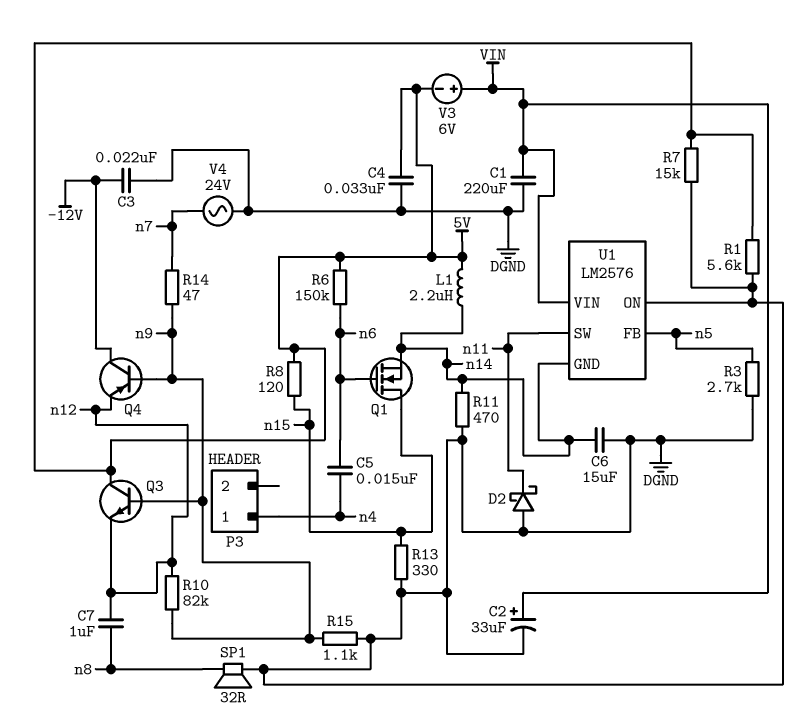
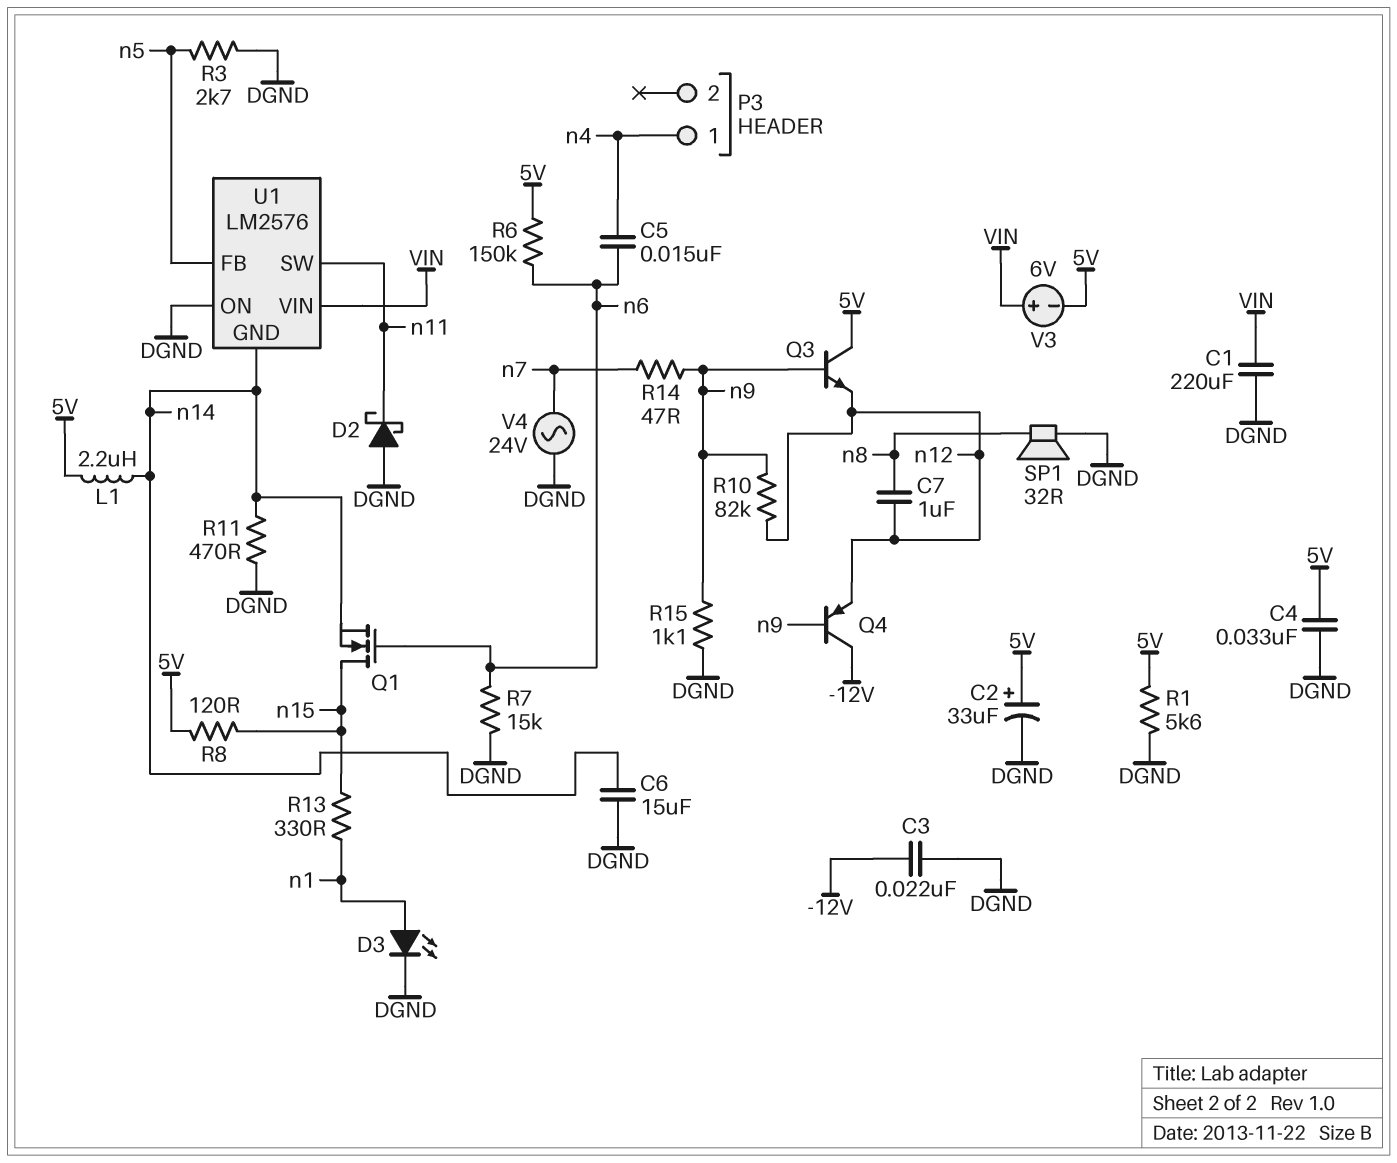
C2: 33uF (plus VIN, minus DGND) -> 33uF (plus 5V, minus DGND)
D3: none -> LED (A n1, K DGND)
R7: 15k (5V, DGND) -> 15k (DGND, n6)
R13: 330 (DGND, n15) -> 330 (n1, n15)

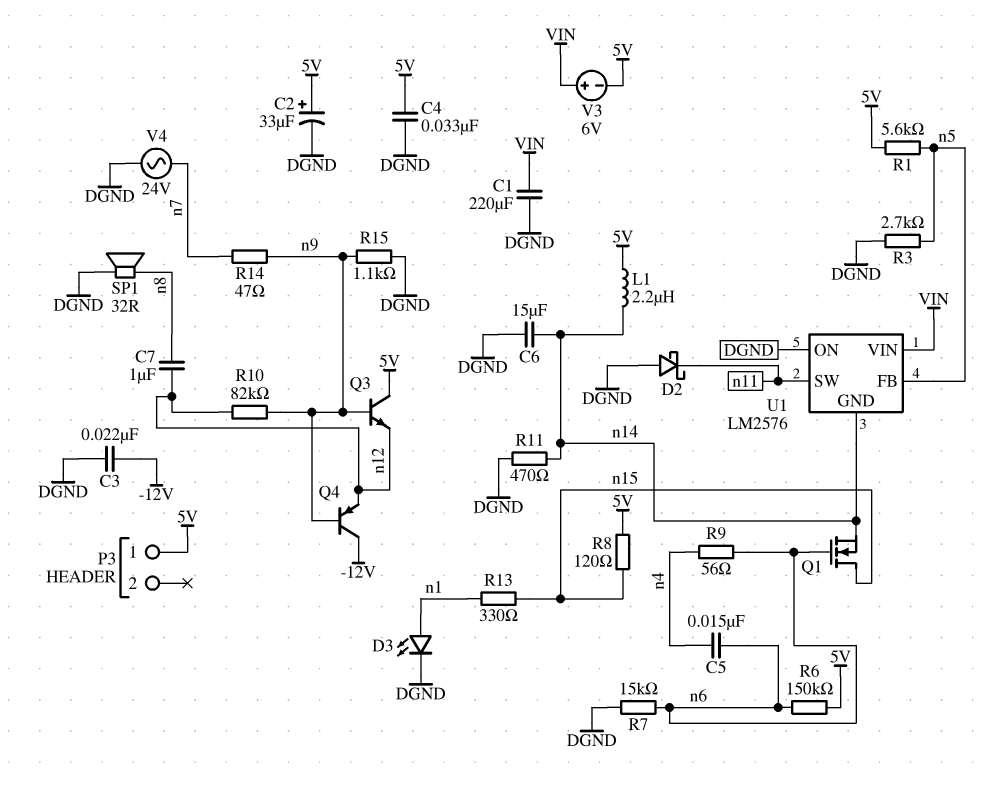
P3 pin 1: n4 -> 5V
R1: 5.6k (5V, DGND) -> 5.6k (5V, n5)
R9: none -> 56 (n4, n6)

